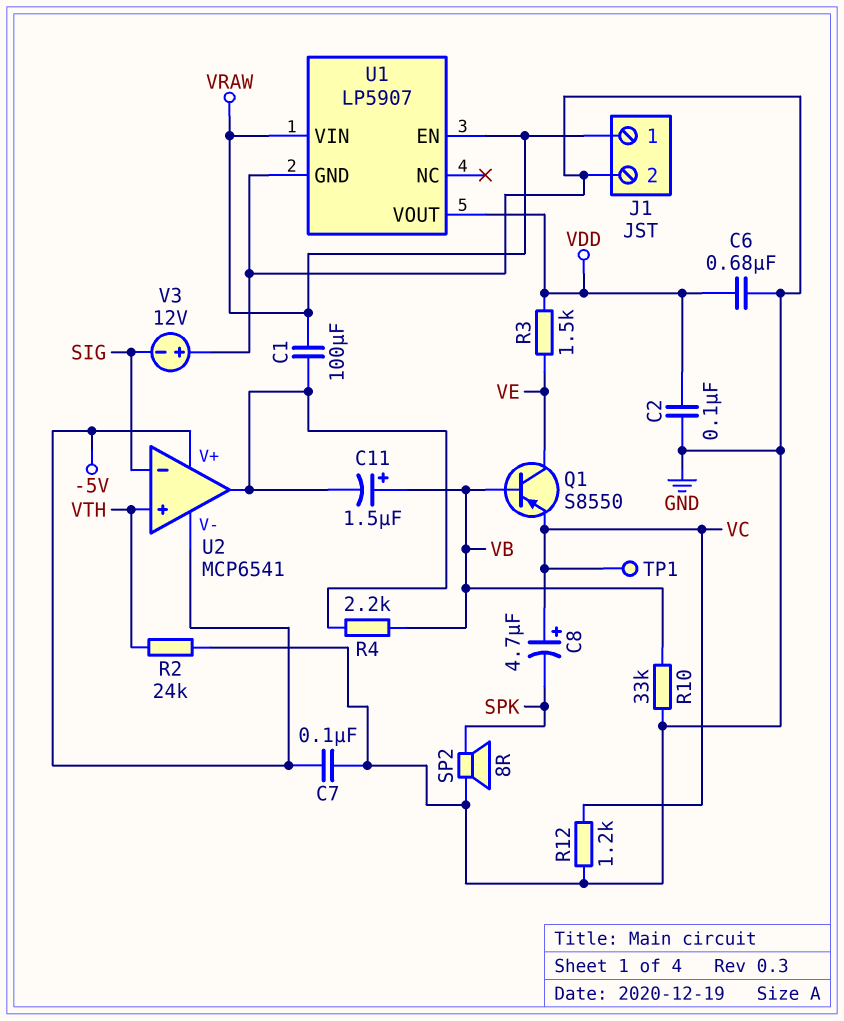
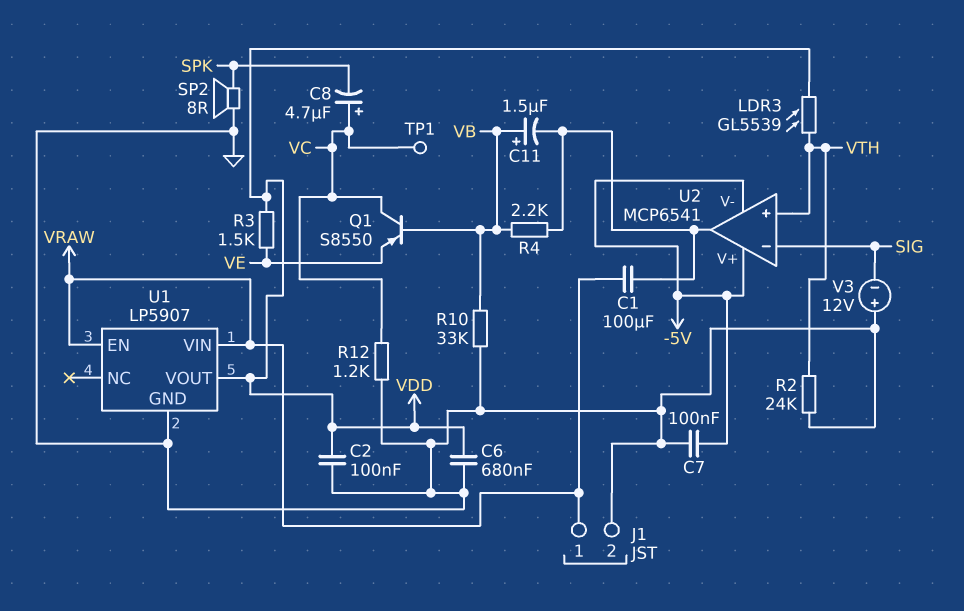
LDR3: none -> GL5539 (VDD, VTH)
Q1: PNP S8550 (B VB, C VE, E VC) -> PNP S8550 (B VB, C VC, E VE)

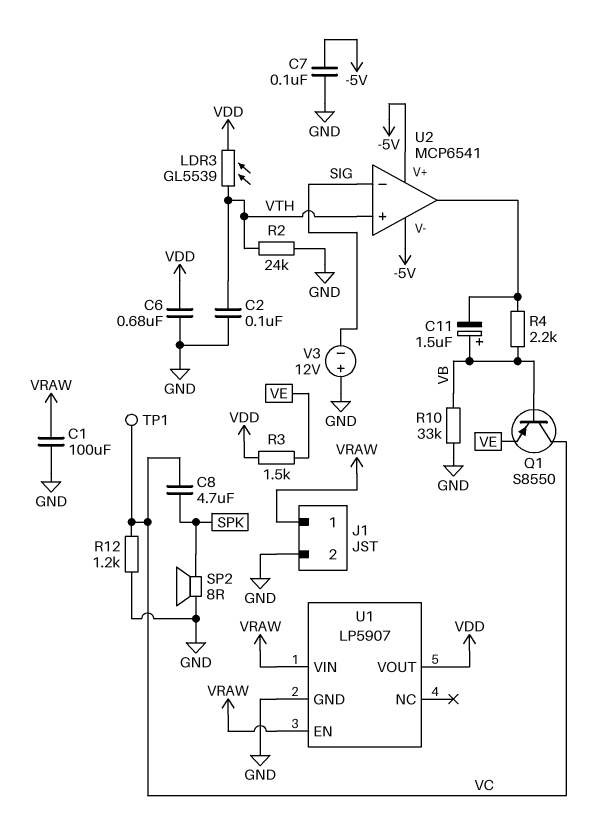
C1: 100uF (U2/out, VRAW) -> 100uF (GND, VRAW)
C2: 100nF (GND, VDD) -> 100nF (GND, VTH)
C8: 4.7uF (plus VC, minus SPK) -> 4.7uF (SPK, VC)

